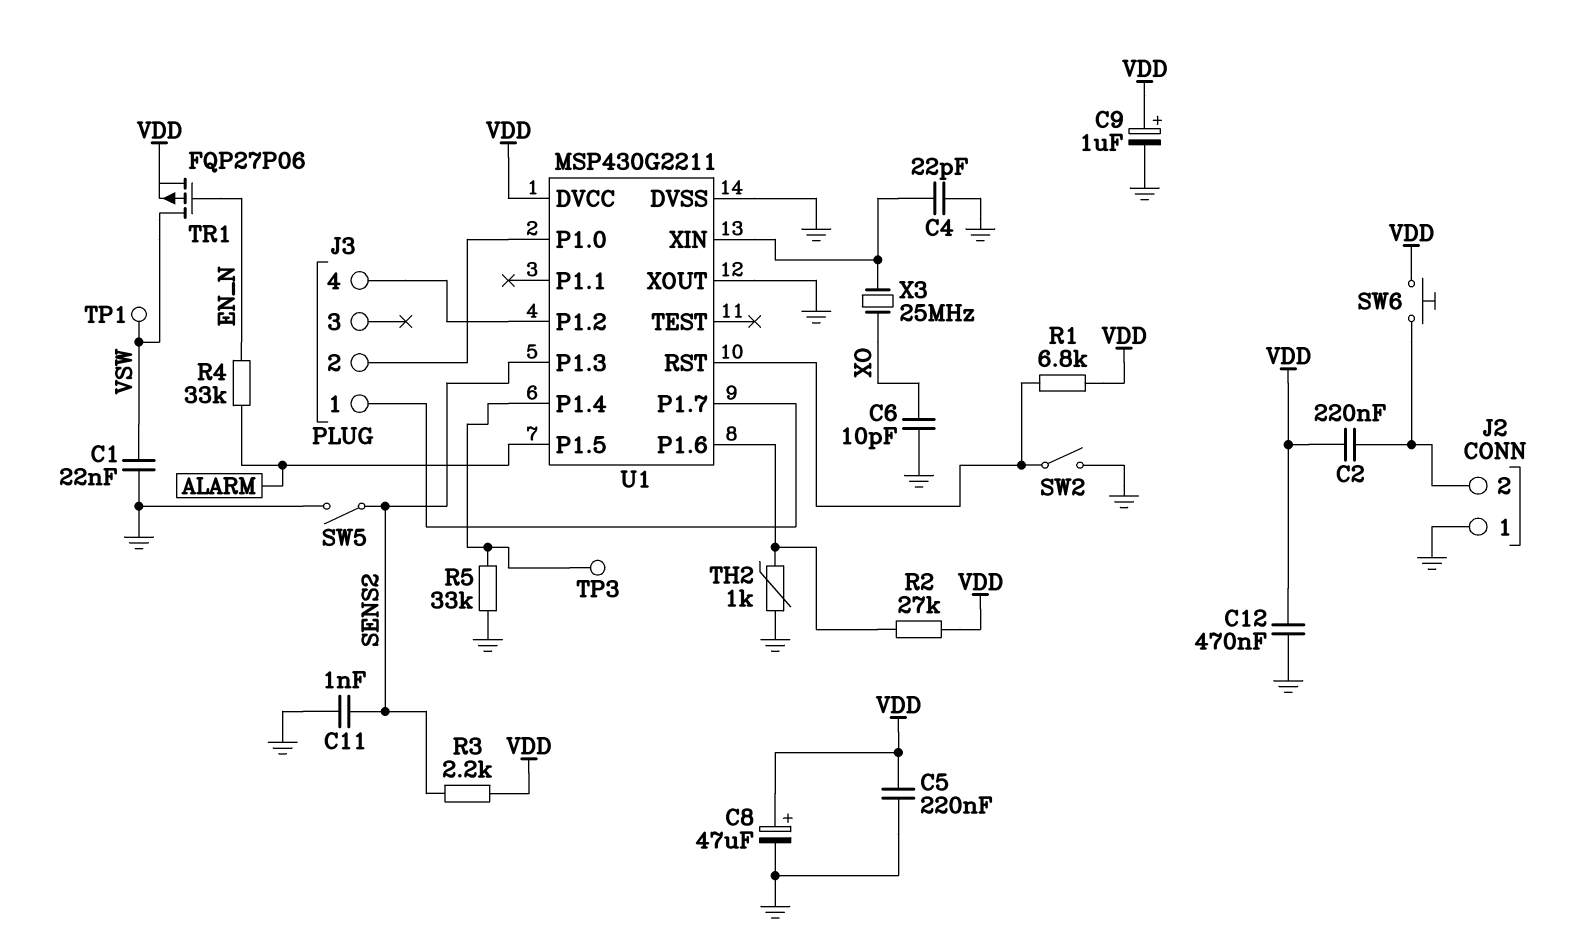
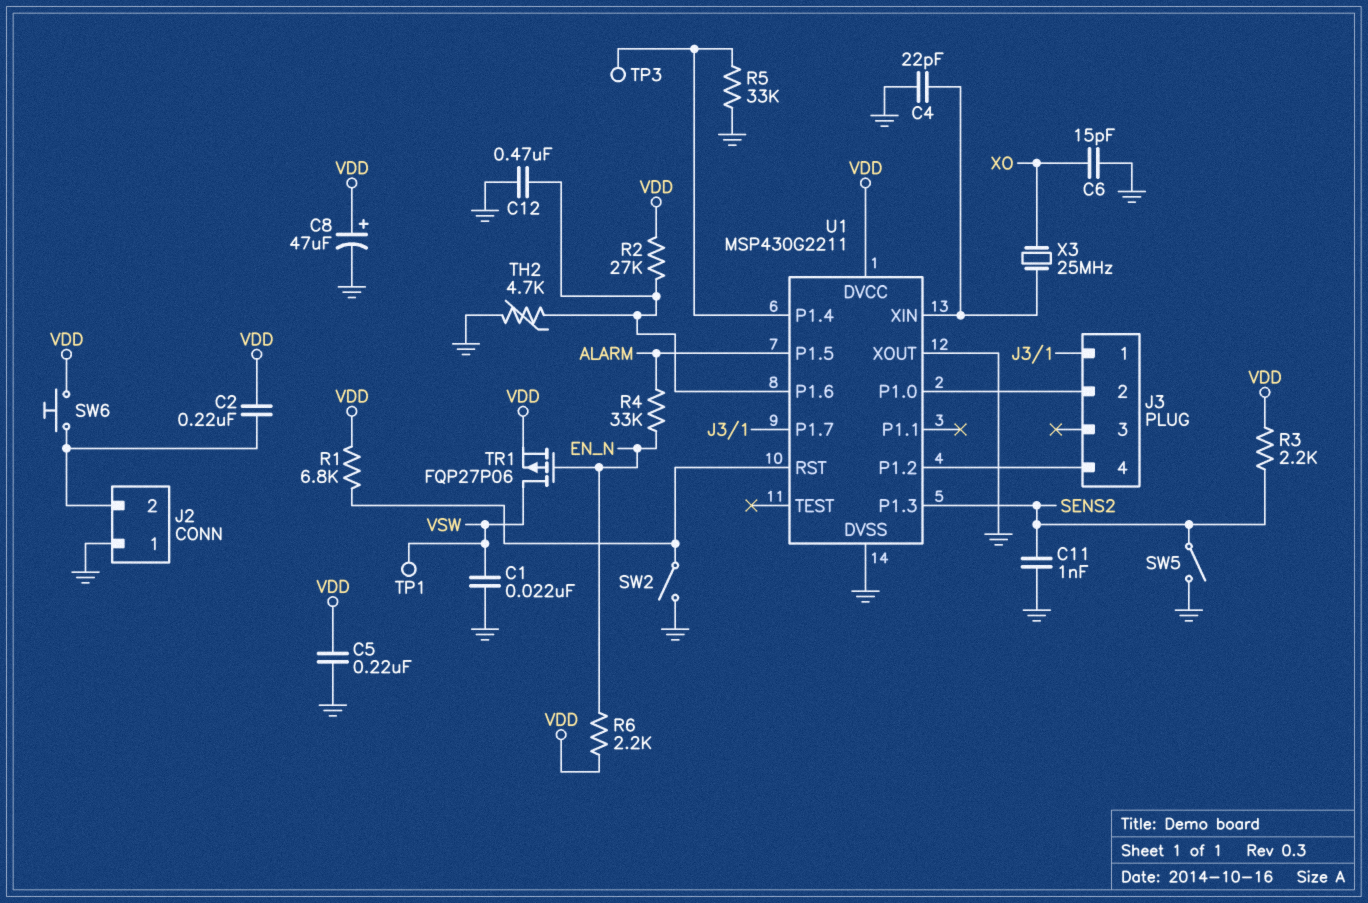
C6: 10pF (GND, XO) -> 15pF (GND, XO)
C9: 1uF (plus VDD, minus GND) -> none
C12: 470nF (GND, VDD) -> 470nF (GND, U1/P1.6)
R6: none -> 2.2k (EN_N, VDD)
TH2: 1k (GND, U1/P1.6) -> 4.7k (GND, U1/P1.6)

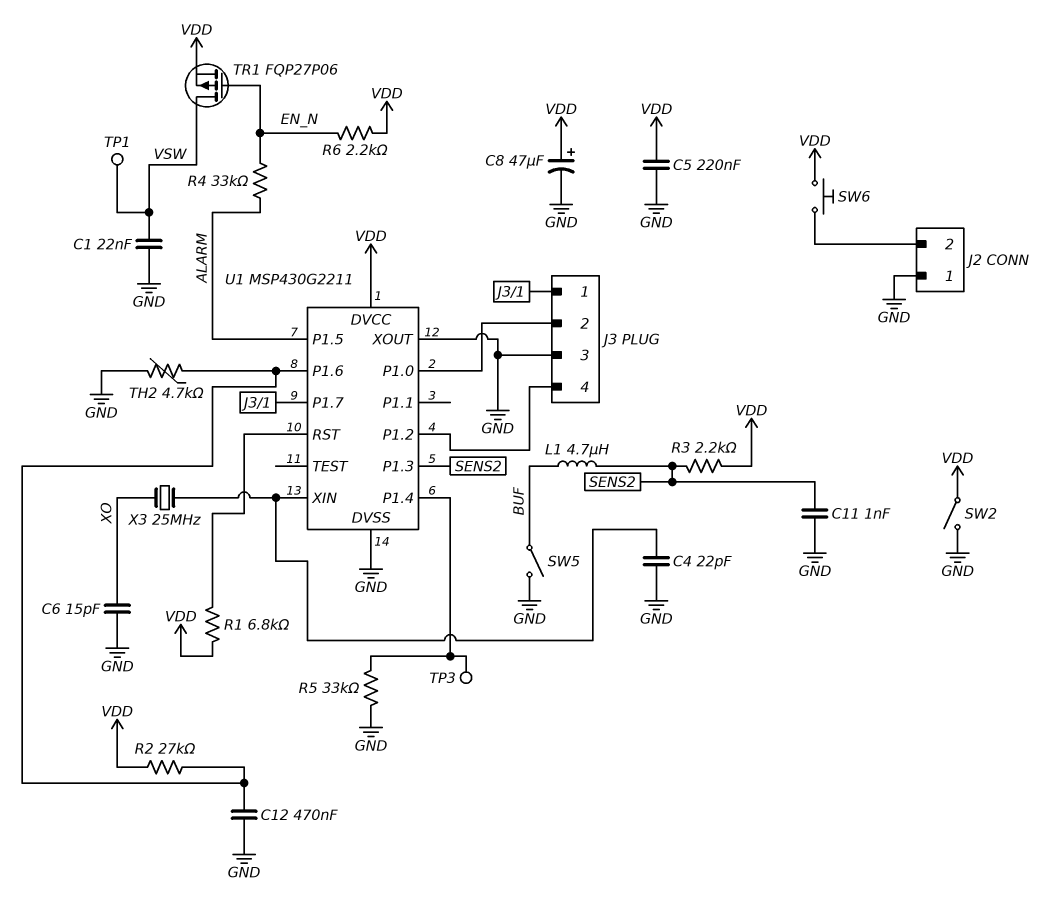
C2: 220nF (J2/2, VDD) -> none
J3 pin 3: none -> GND
L1: none -> 4.7uH (BUF, SENS2)
SW2: switch (GND, U1/RST) -> switch (GND, VDD)
SW5: switch (GND, SENS2) -> switch (BUF, GND)

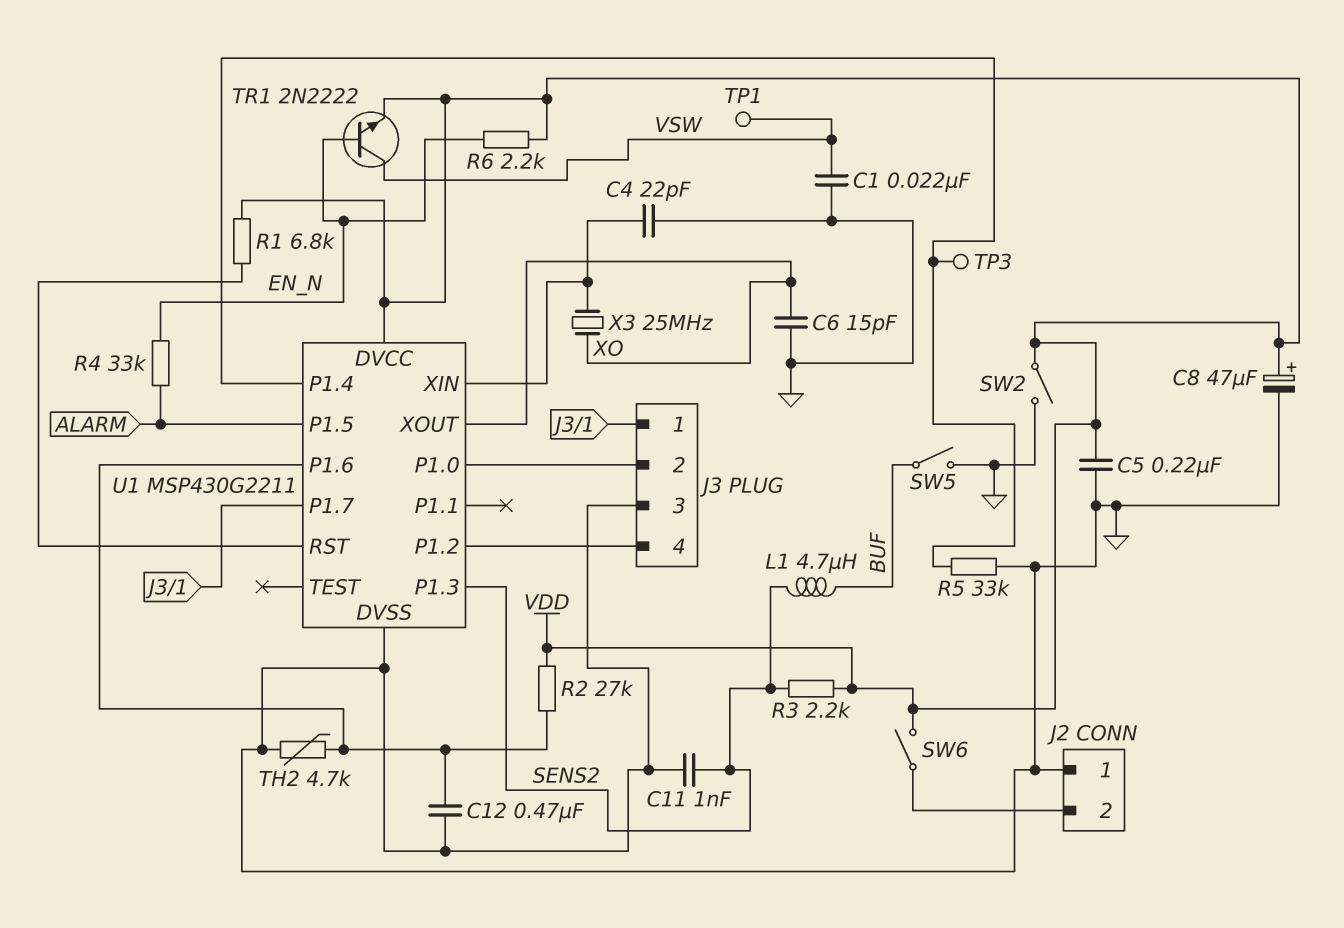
SW6: button (J2/2, VDD) -> switch (J2/2, VDD)
TR1: PMOS FQP27P06 (G EN_N, D VSW, S VDD) -> NPN 2N2222 (B EN_N, C VSW, E VDD)
U1 pin XOUT: GND -> XO

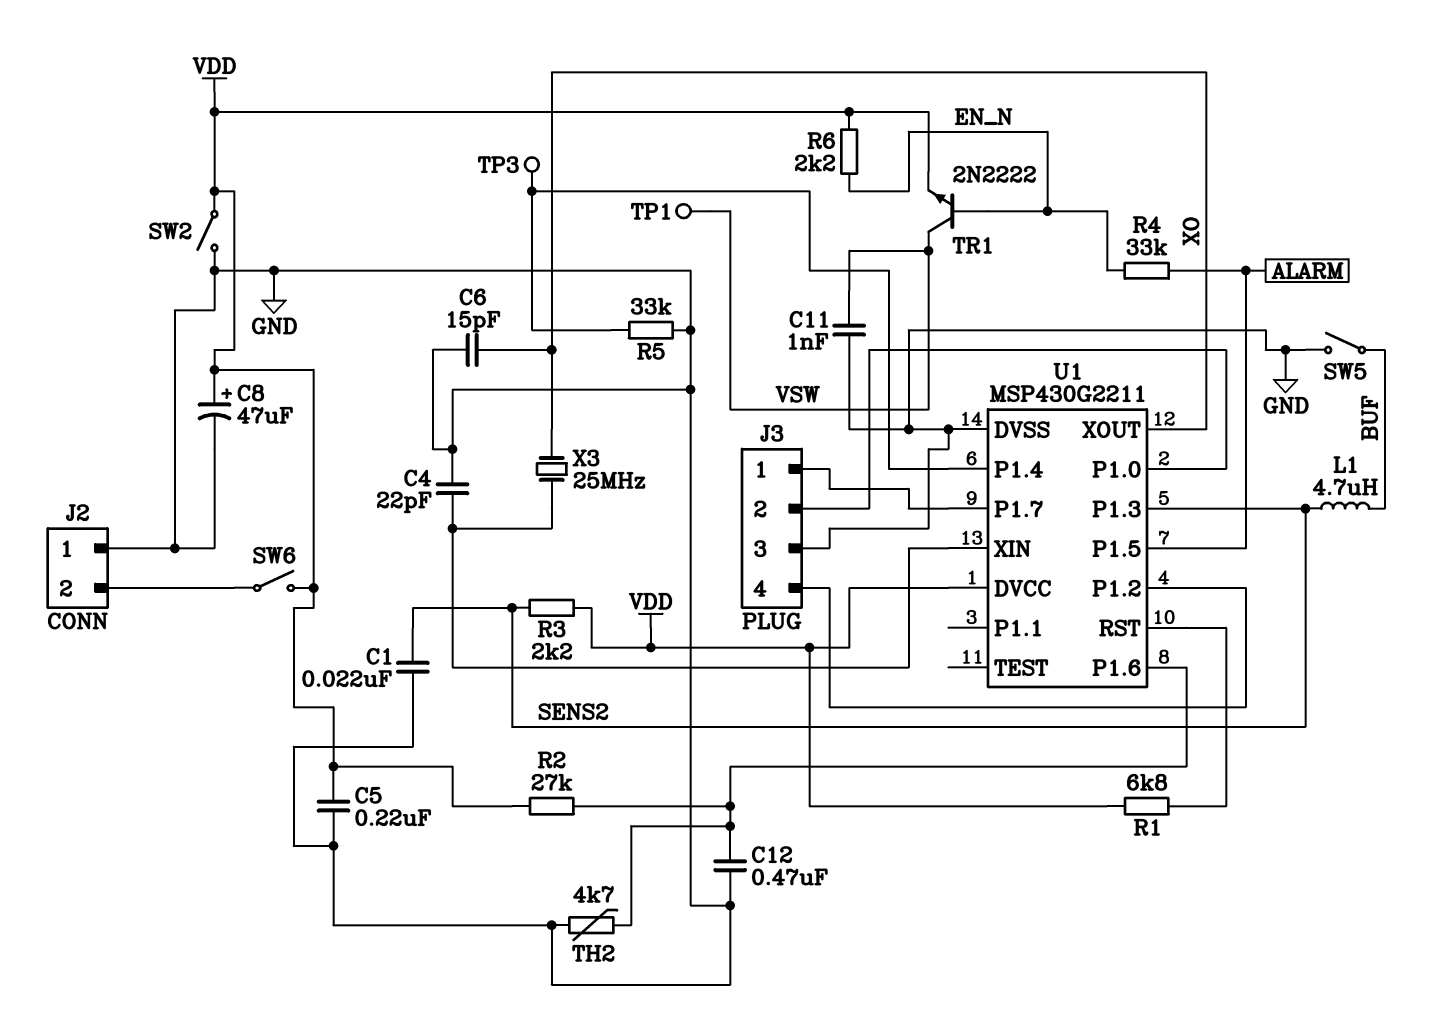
C1: 22nF (GND, VSW) -> 22nF (GND, SENS2)
C11: 1nF (GND, SENS2) -> 1nF (GND, VSW)

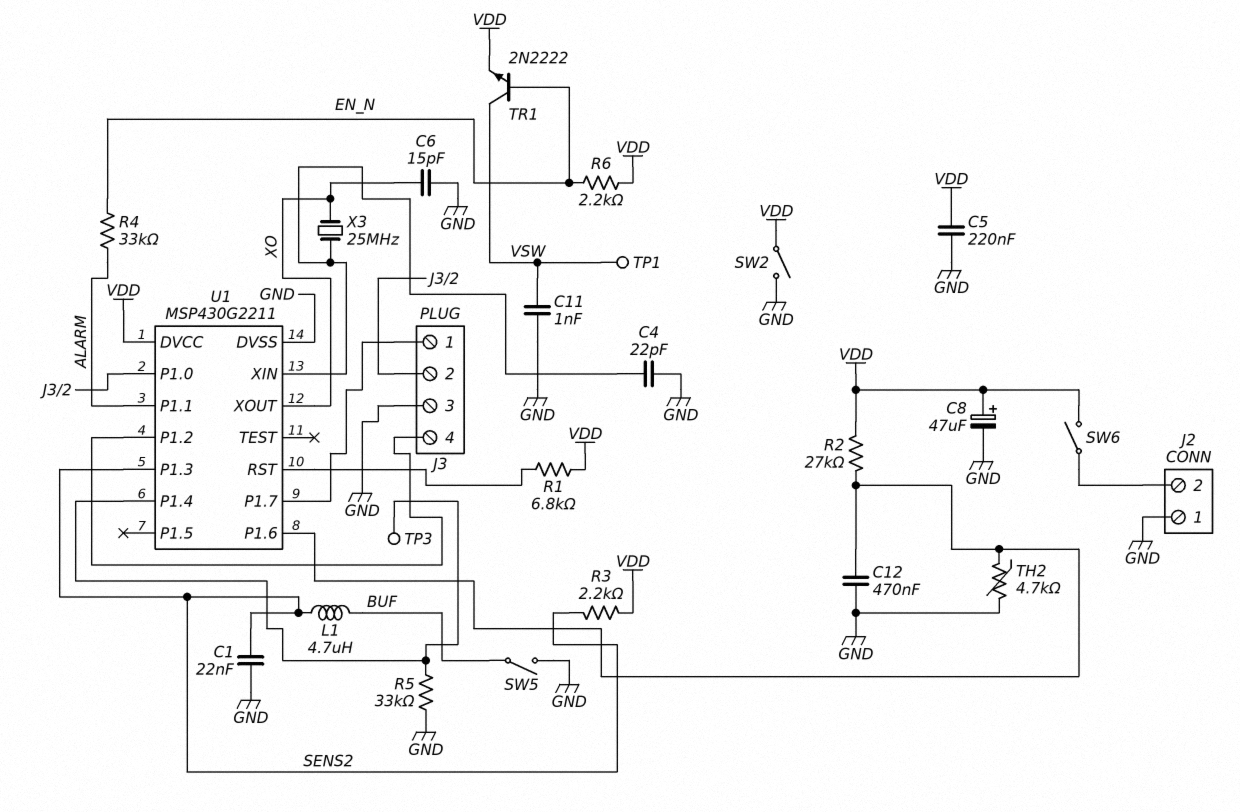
U1 pin P1.1: none -> ALARM
U1 pin P1.5: ALARM -> none

